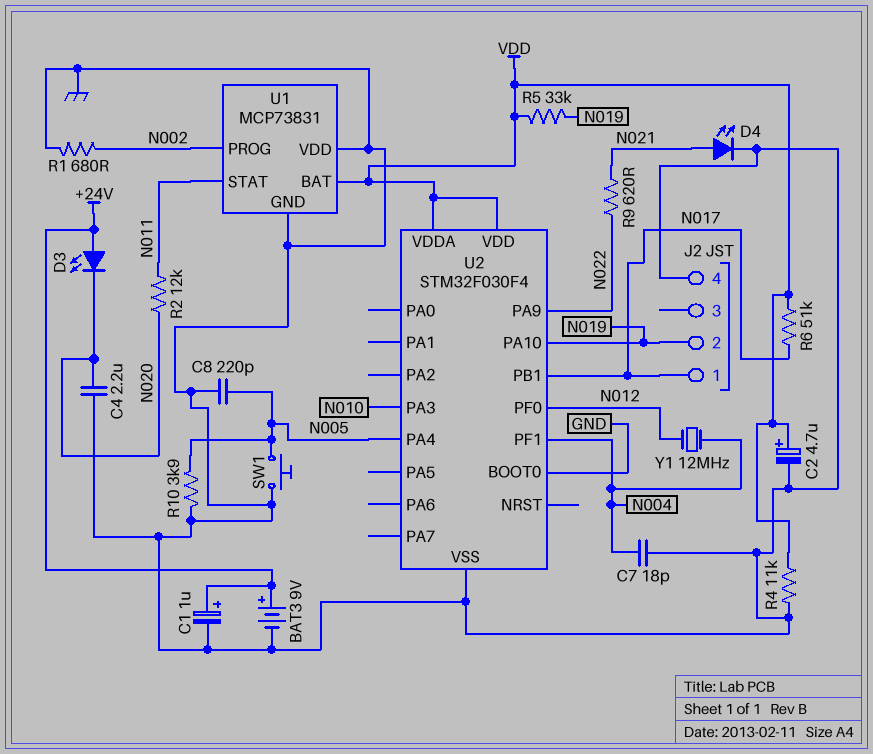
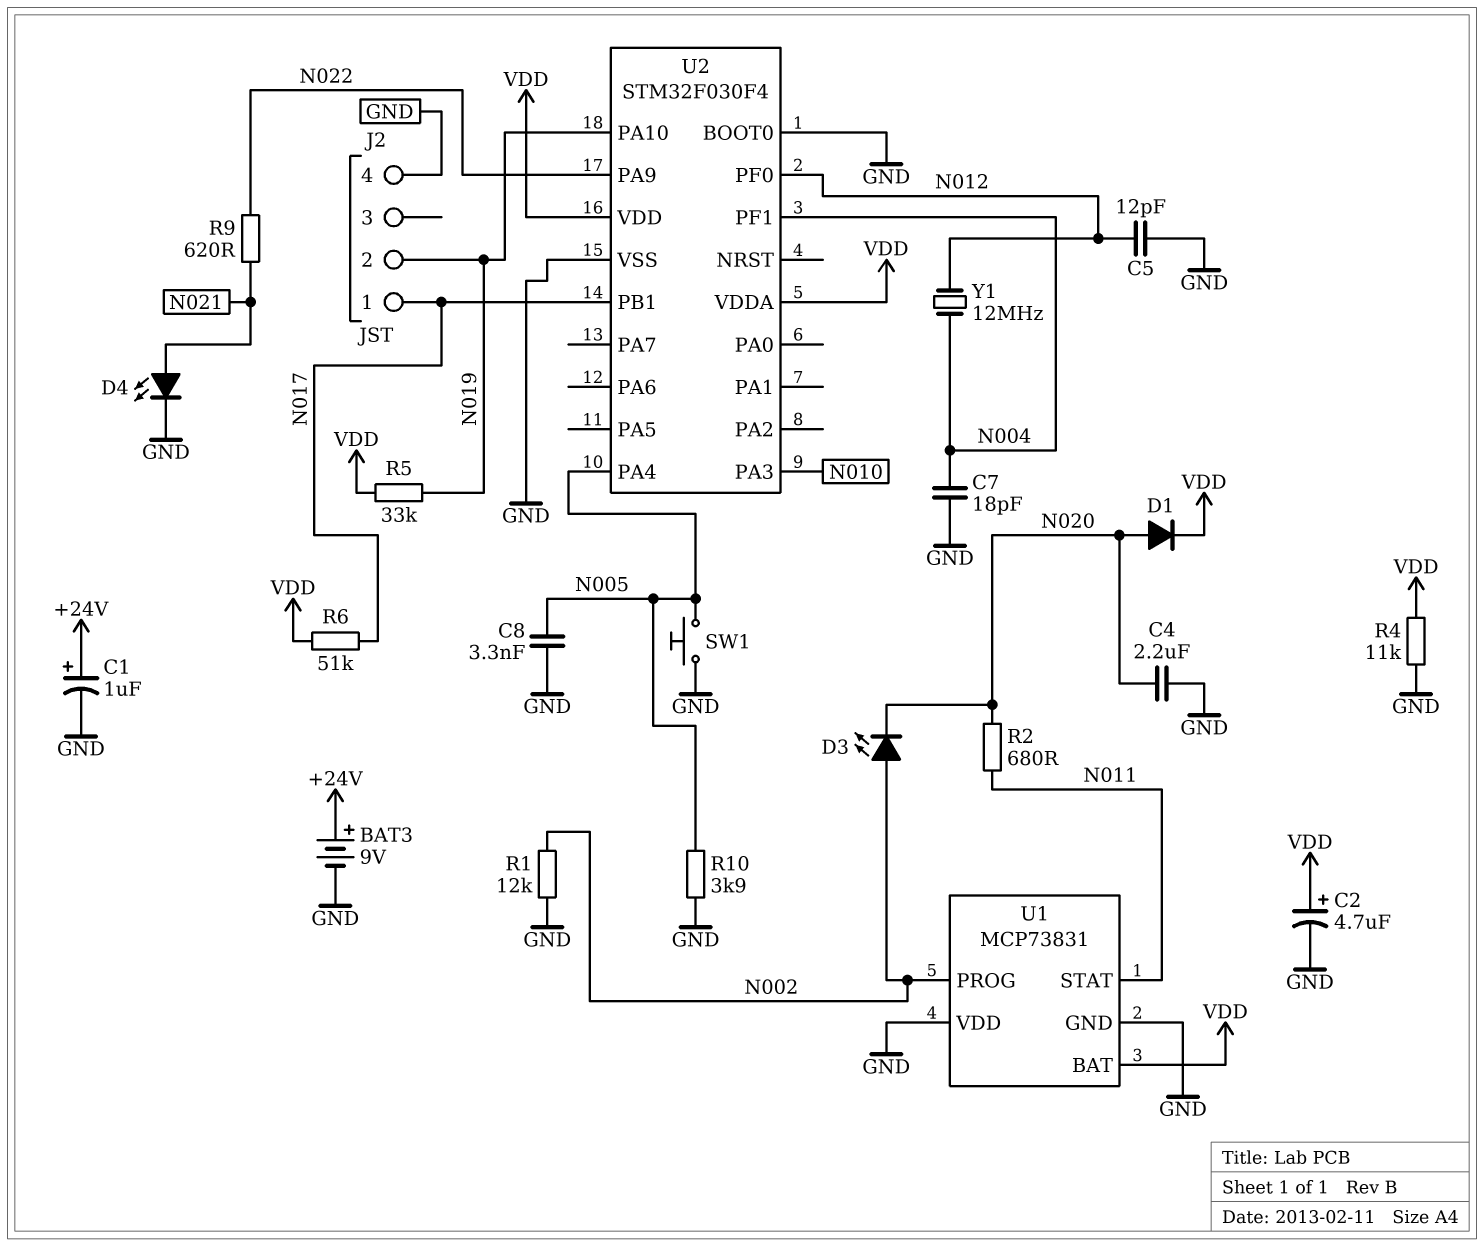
C5: none -> 12pF (GND, N012)
C8: 220pF (GND, N005) -> 3.3nF (GND, N005)
D1: none -> diode (A N020, K VDD)
D3: LED (A +24V, K N020) -> LED (A N002, K N020)
R1: 680 (GND, N002) -> 12k (GND, N002)
R2: 12k (N011, N020) -> 680 (N011, N020)

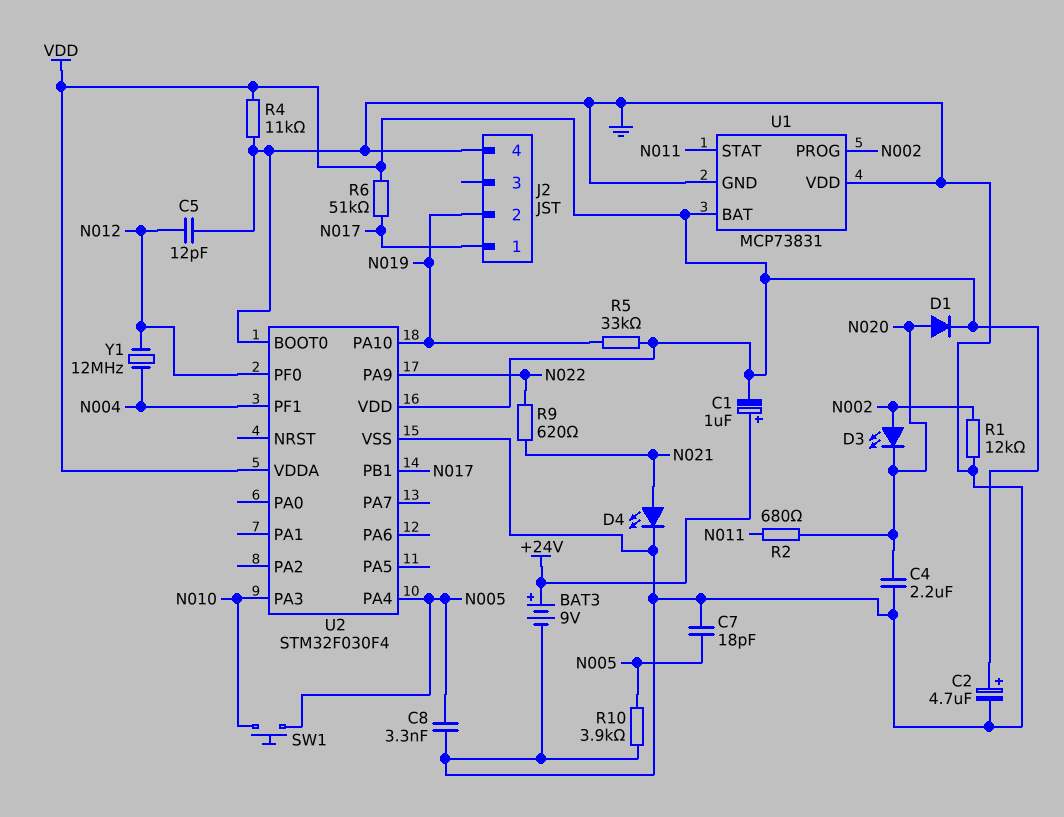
C1: 1uF (plus +24V, minus GND) -> 1uF (plus +24V, minus VDD)
C7: 18pF (GND, N004) -> 18pF (GND, N005)
SW1: button (GND, N005) -> button (N005, N010)

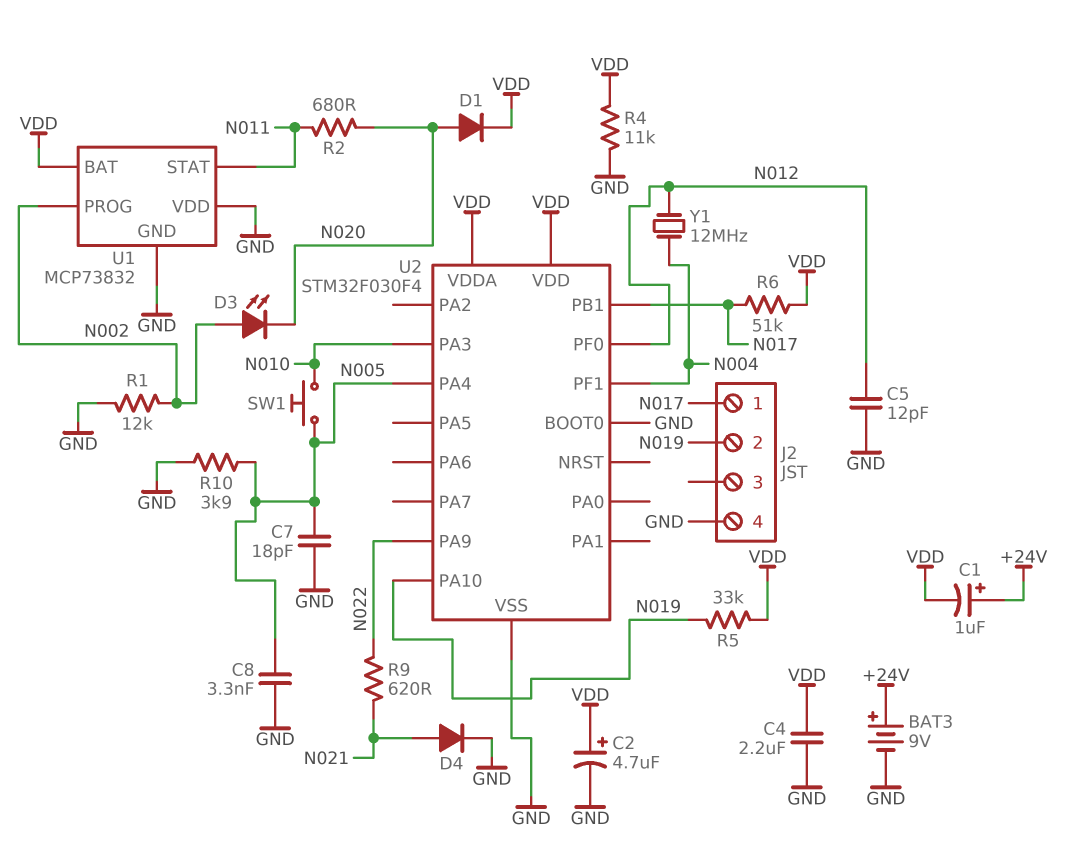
C4: 2.2uF (GND, N020) -> 2.2uF (GND, VDD)
D4: LED (A N021, K GND) -> diode (A N021, K GND)
U1: MCP73831 -> MCP73832

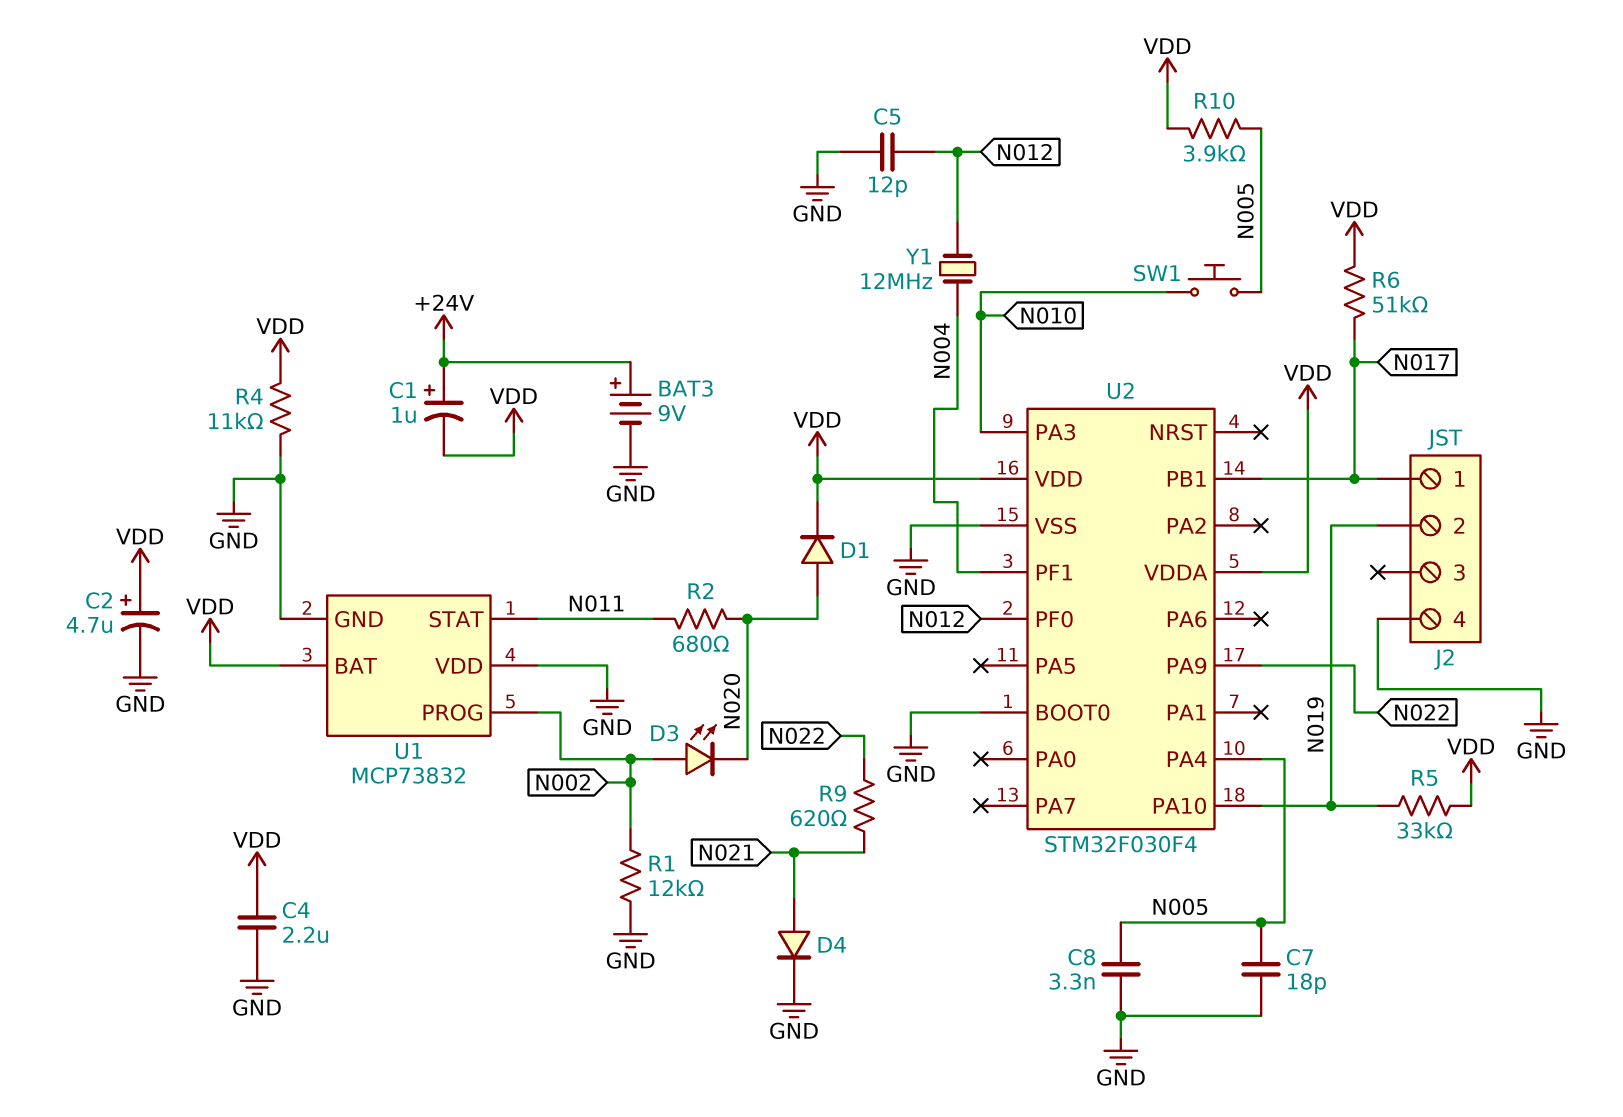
R10: 3.9k (GND, N005) -> 3.9k (N005, VDD)

